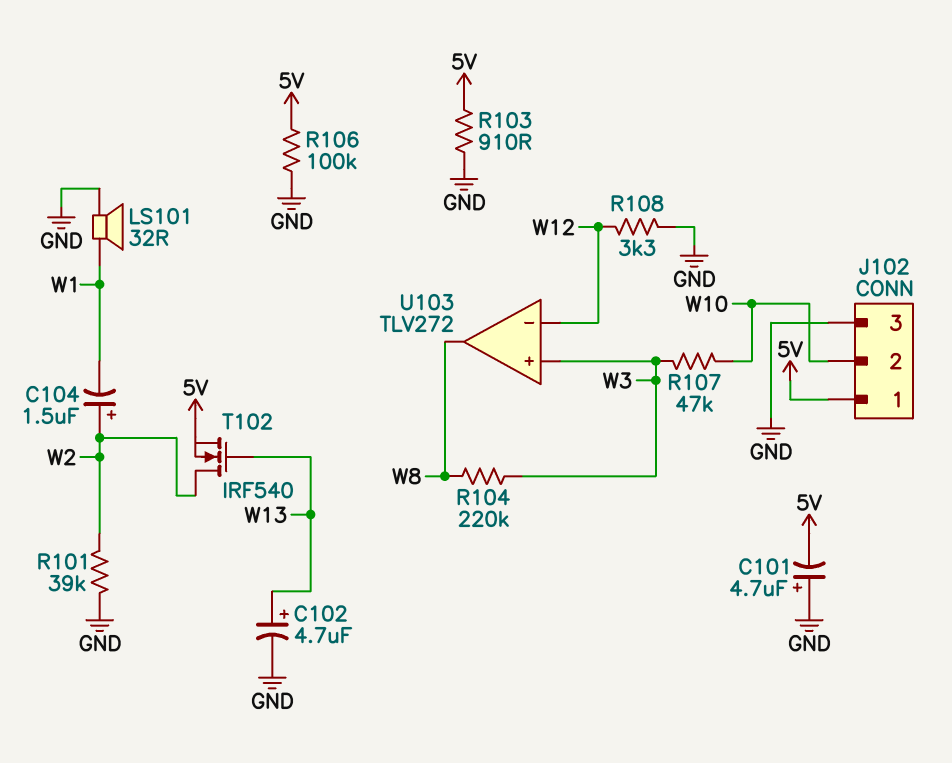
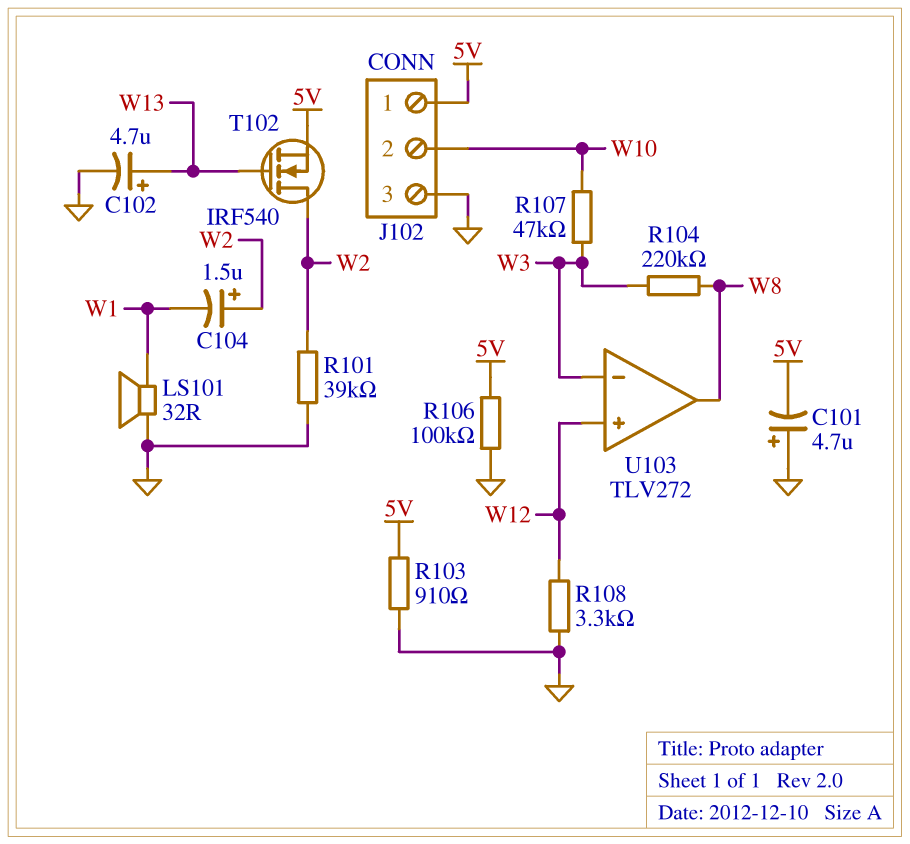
U103 pin in+: W3 -> W12
U103 pin in-: W12 -> W3

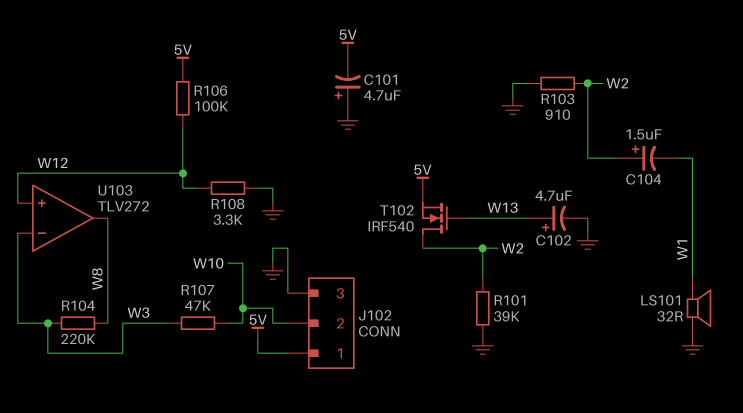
R103: 910 (5V, GND) -> 910 (GND, W2)
R106: 100k (5V, GND) -> 100k (5V, W12)

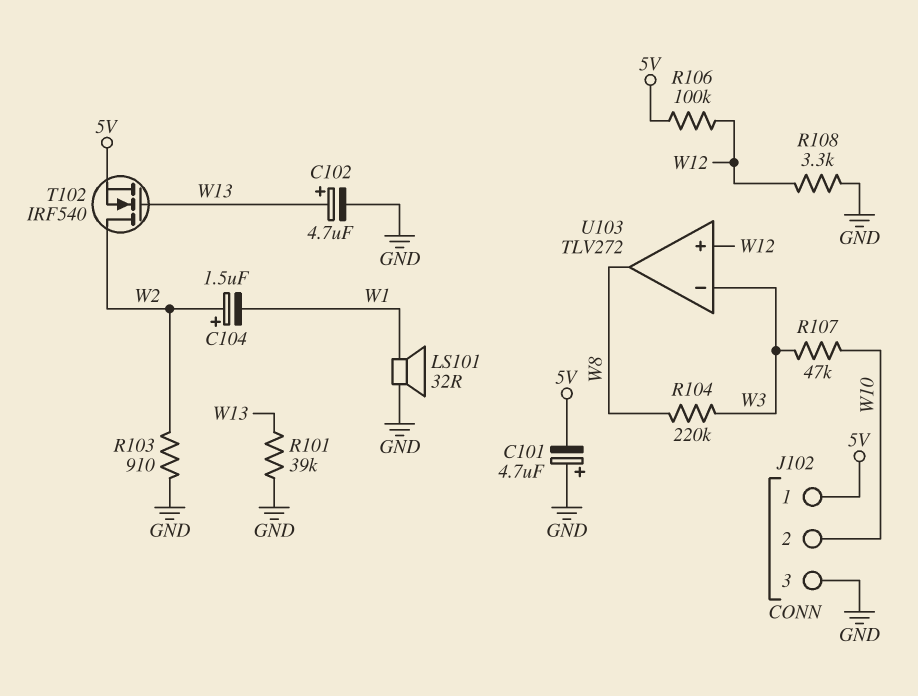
R101: 39k (GND, W2) -> 39k (GND, W13)

